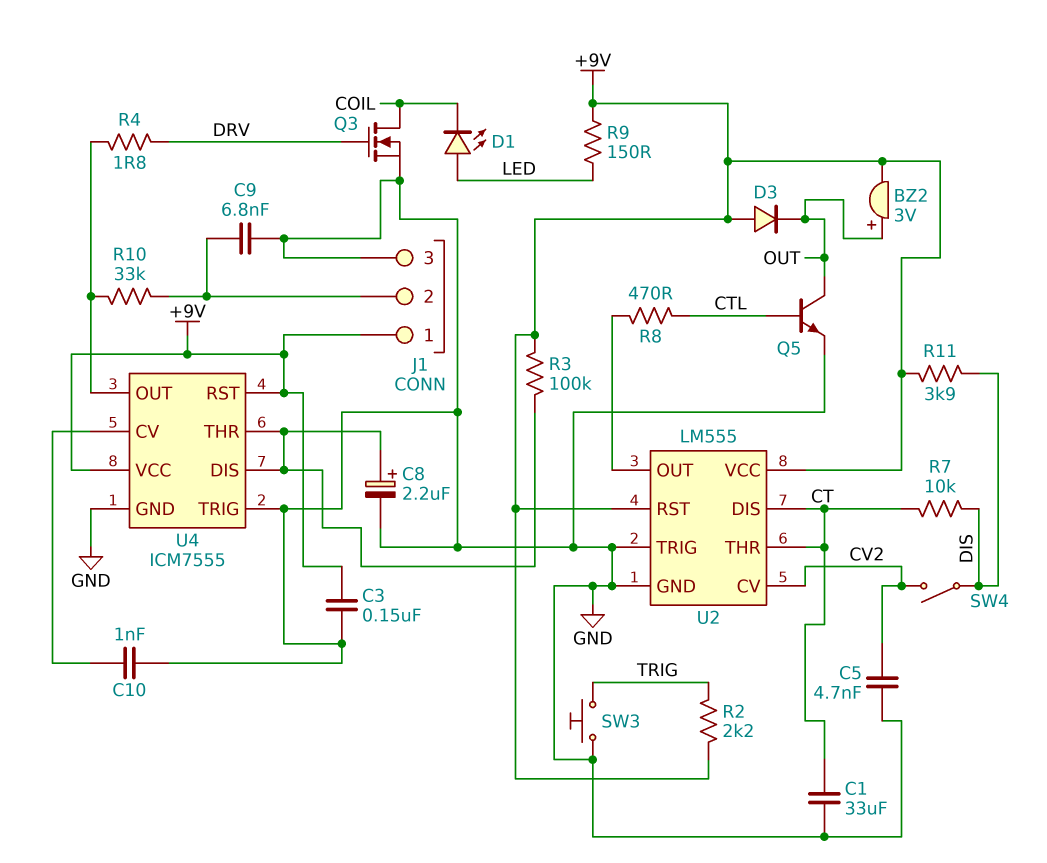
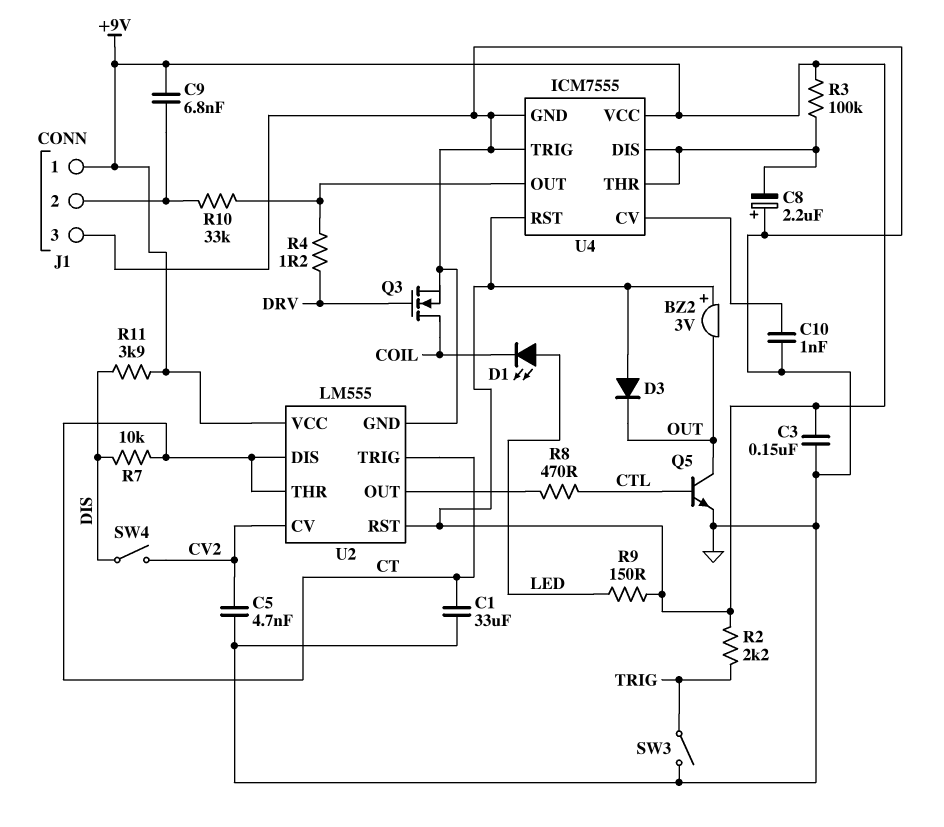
BZ2: buzzer 3V (plus OUT, minus +9V) -> buzzer 3V (plus +9V, minus OUT)
C8: 2.2uF (plus U4/DIS, minus GND) -> 2.2uF (plus GND, minus U4/DIS)
C9: 6.8nF (GND, J1/2) -> 6.8nF (+9V, J1/2)
R4: 1.8 (DRV, U4/OUT) -> 1.2 (DRV, U4/OUT)
SW3: button (GND, TRIG) -> switch (GND, TRIG)
U2 pin TRIG: GND -> CT

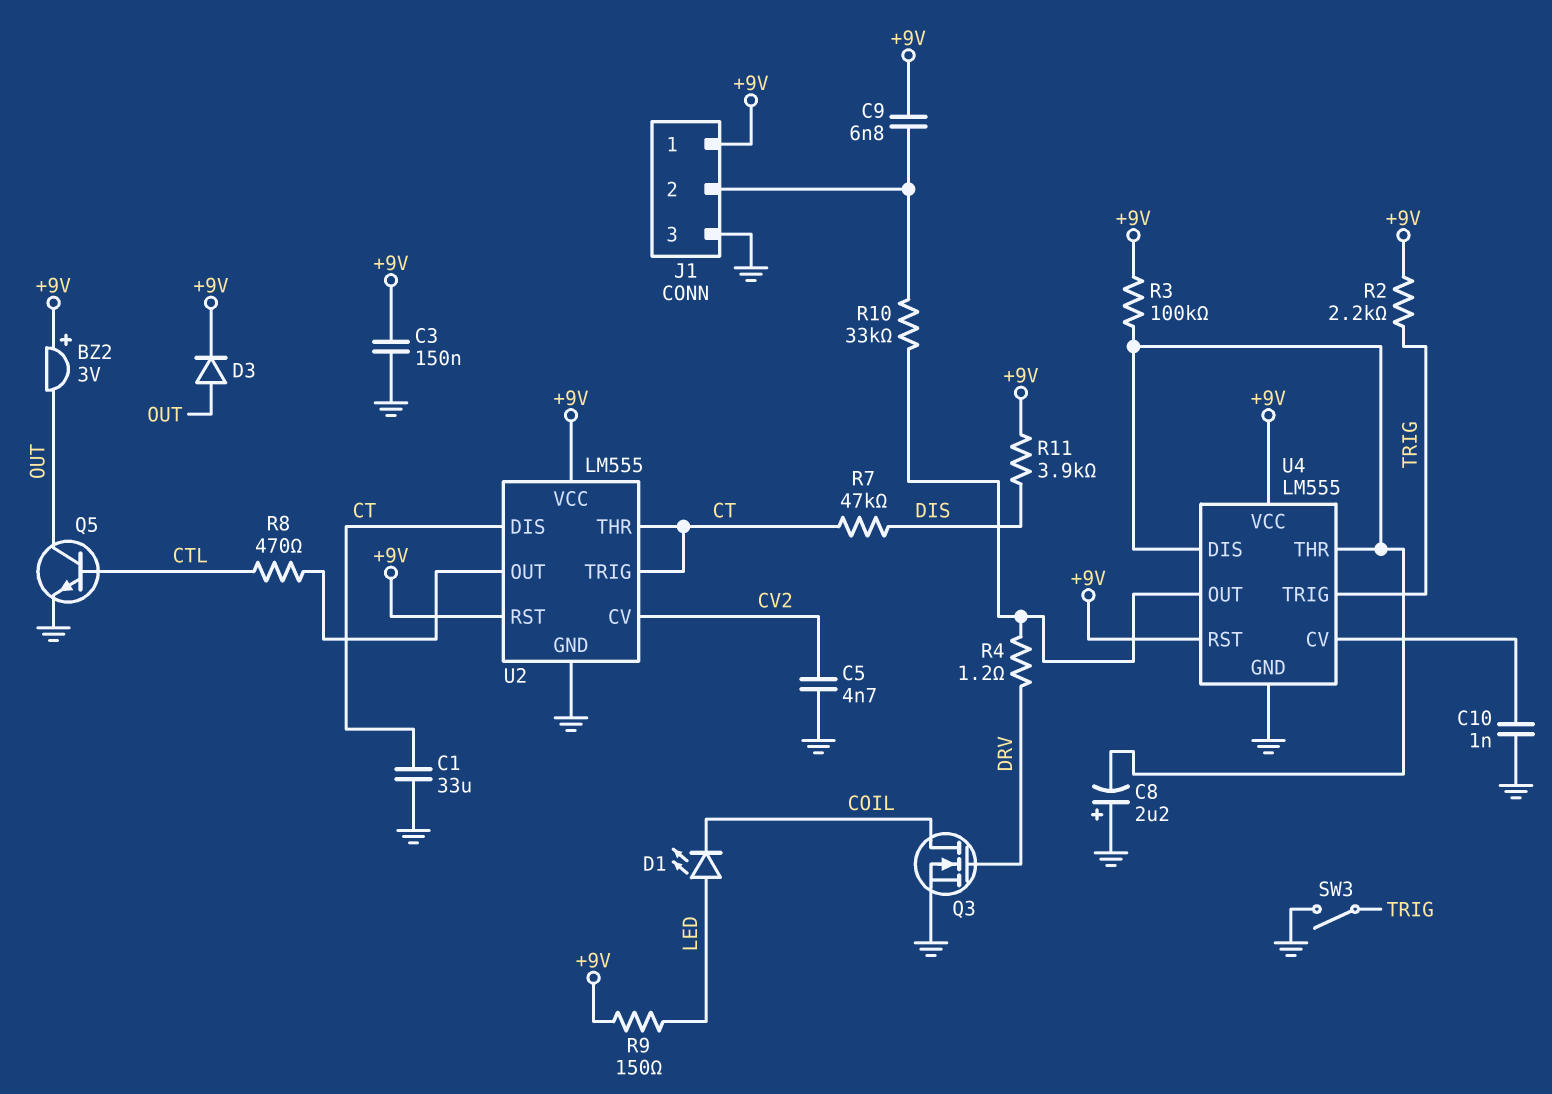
D3: diode (A +9V, K OUT) -> diode (A OUT, K +9V)
R7: 10k (CT, DIS) -> 47k (CT, DIS)
SW4: switch (CV2, DIS) -> none
U4: ICM7555 -> LM555
U4 pin TRIG: GND -> TRIG

